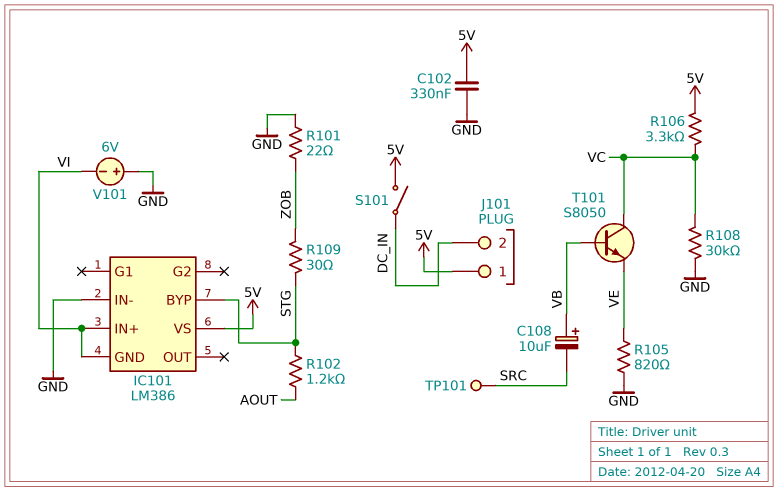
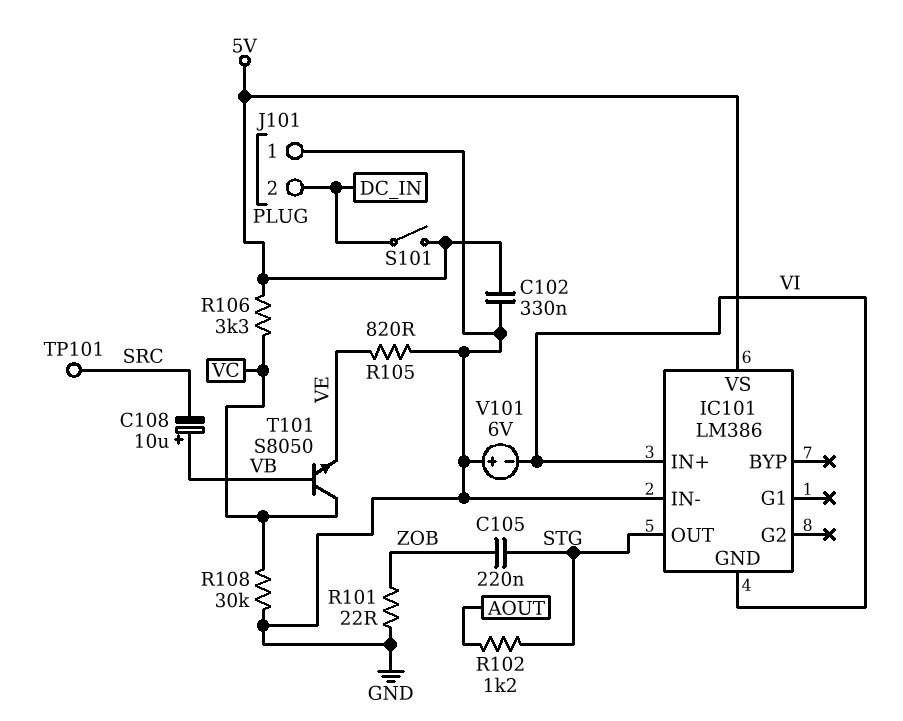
C105: none -> 220nF (STG, ZOB)
IC101 pin BYP: STG -> none
IC101 pin OUT: none -> STG
J101 pin 1: 5V -> GND
R109: 30 (STG, ZOB) -> none

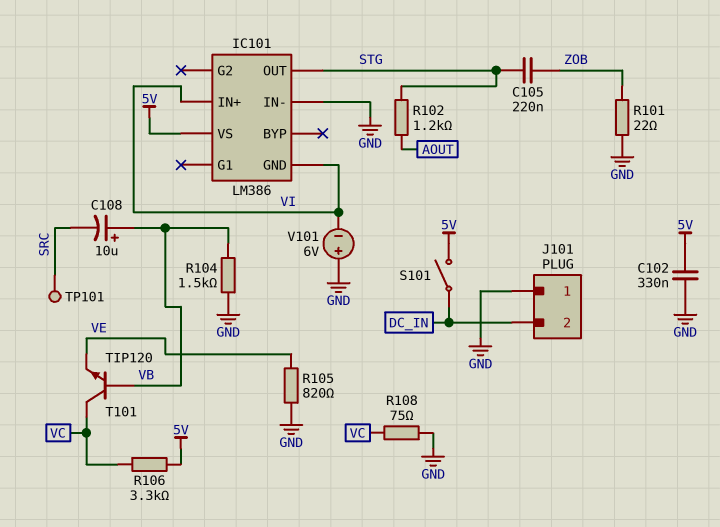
R104: none -> 1.5k (GND, VB)
R108: 30k (GND, VC) -> 75 (GND, VC)
T101: NPN S8050 (B VB, C VC, E VE) -> NPN TIP120 (B VB, C VC, E VE)

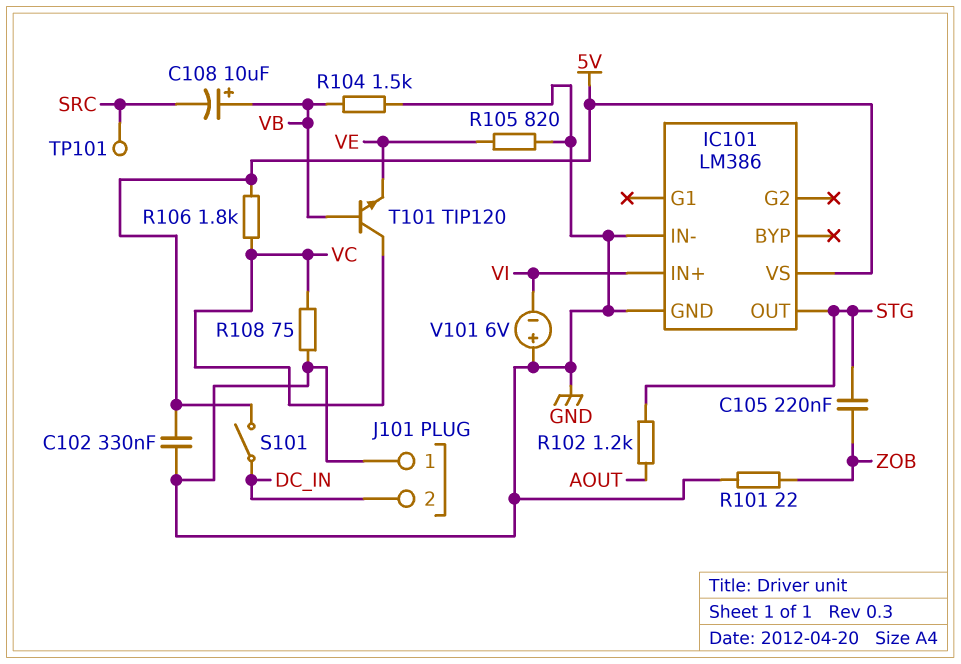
IC101 pin GND: VI -> GND
R106: 3.3k (5V, VC) -> 1.8k (5V, VC)

